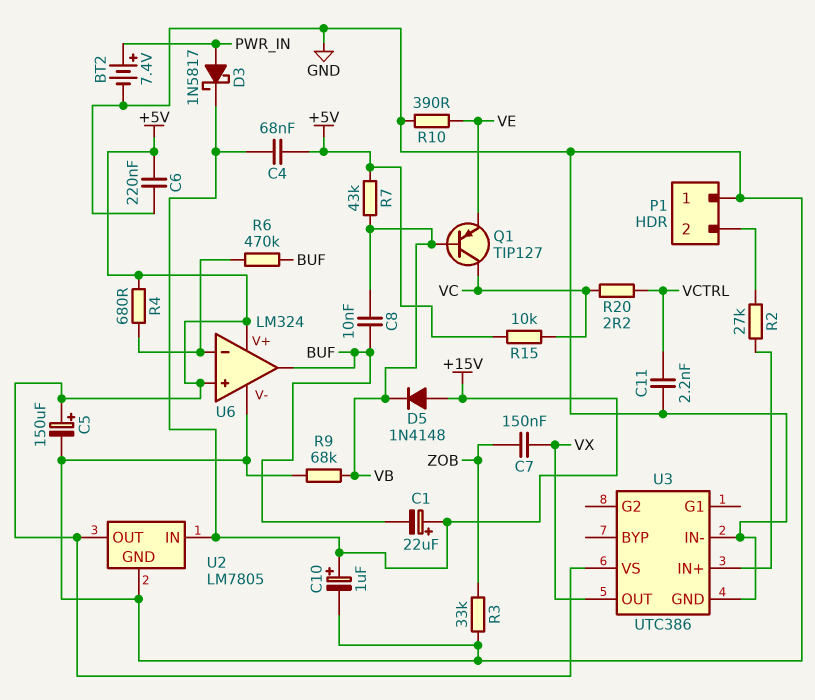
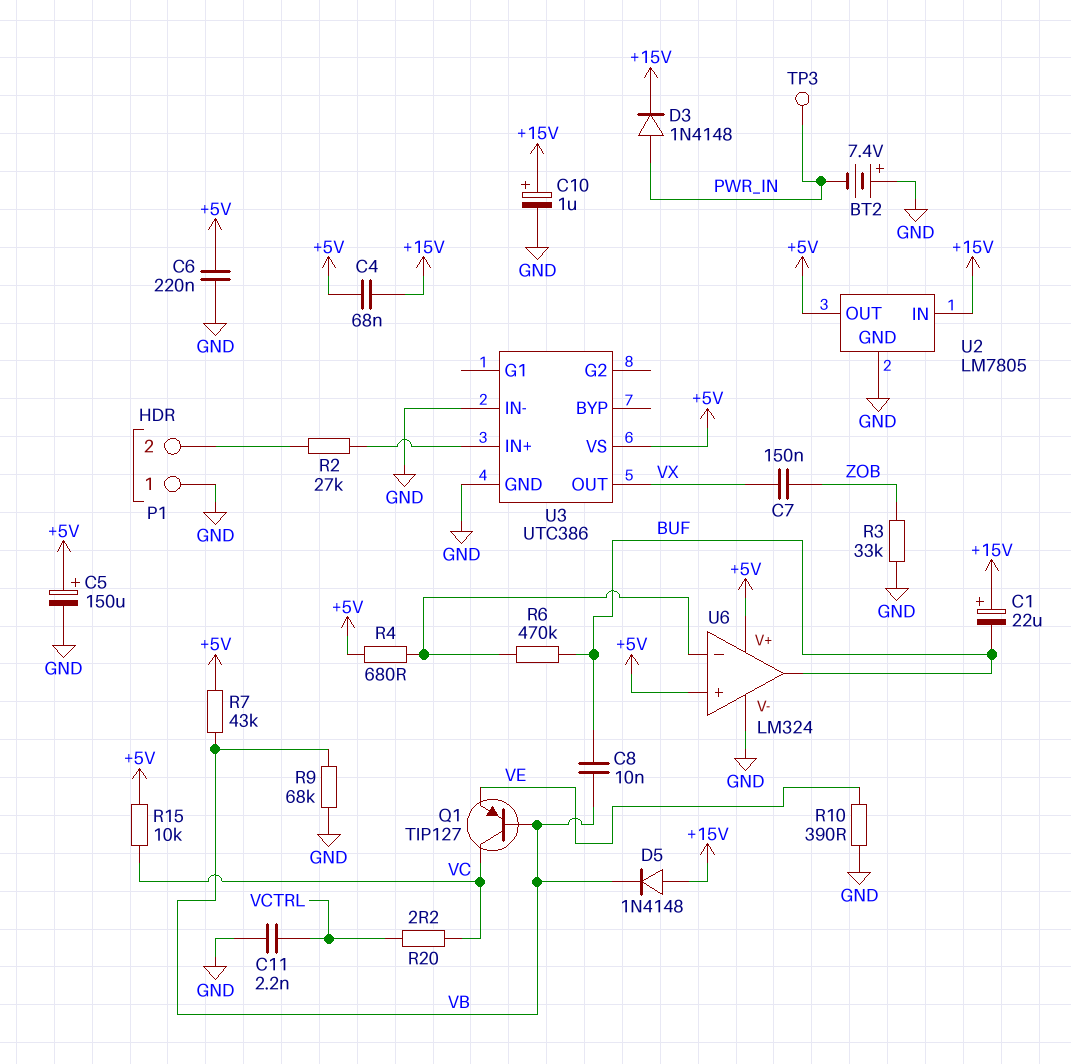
BT2: 7.4V (plus PWR_IN, minus GND) -> 7.4V (plus GND, minus PWR_IN)
D3: schottky 1N5817 (A PWR_IN, K +15V) -> diode 1N4148 (A PWR_IN, K +15V)
TP3: none -> test point (PWR_IN)

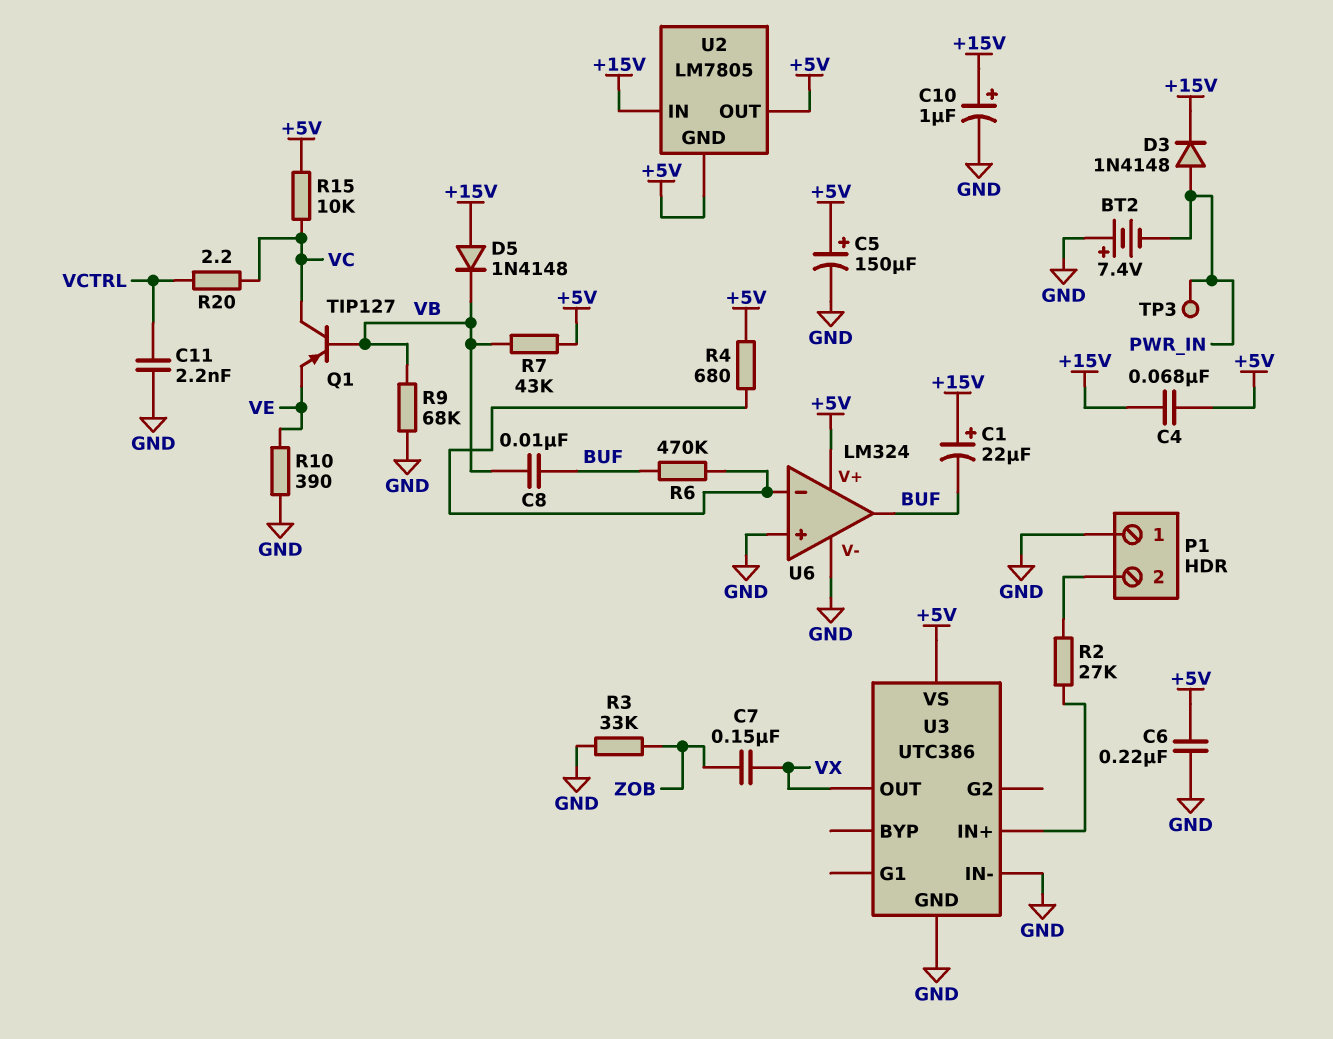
U2 pin GND: GND -> +5V
U6 pin in+: +5V -> GND

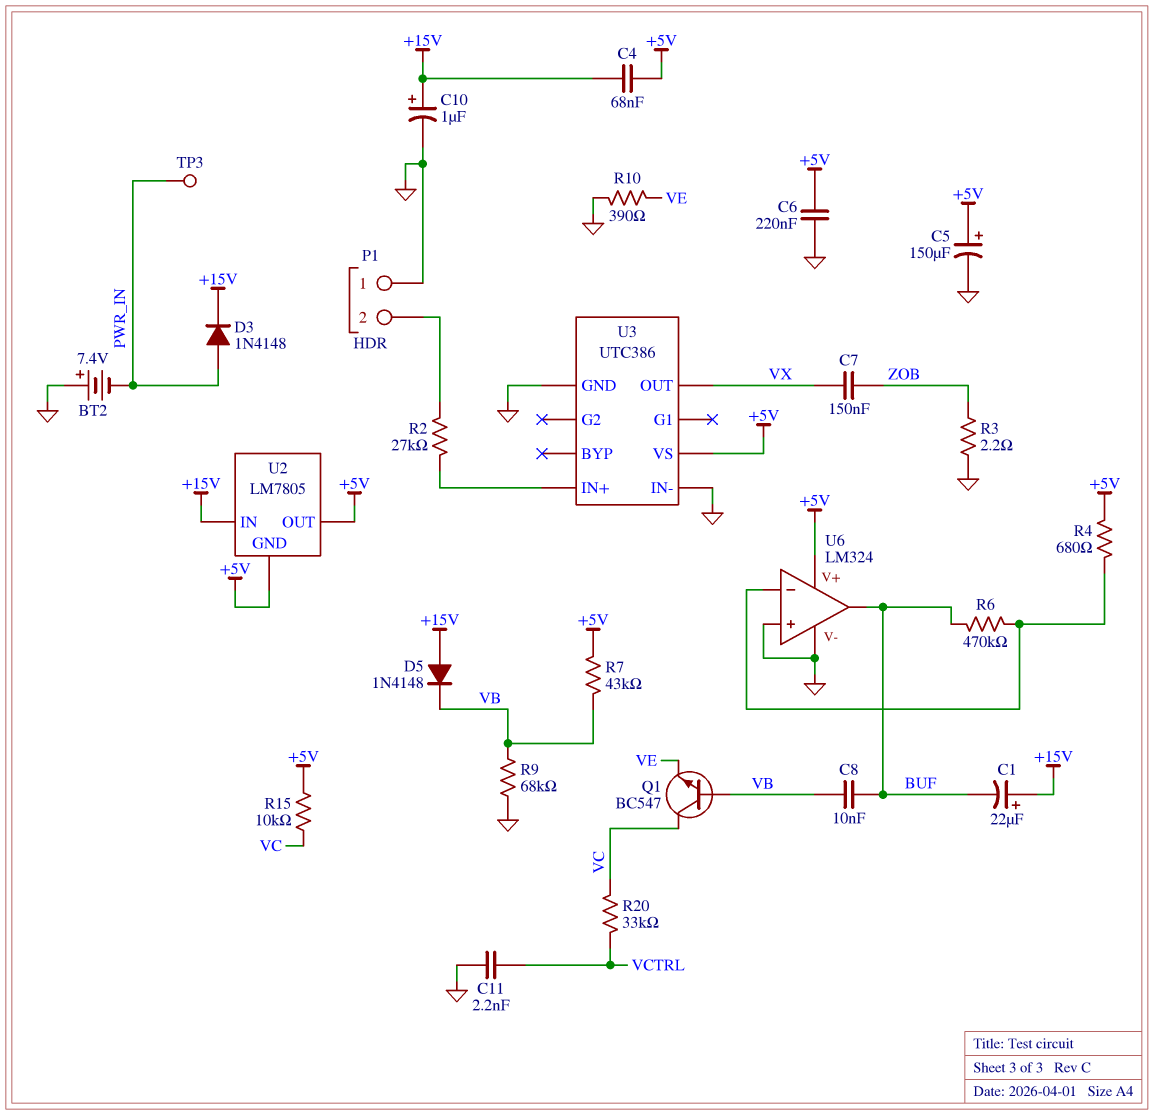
Q1: PNP TIP127 (B VB, C VC, E VE) -> NPN BC547 (B VB, C VC, E VE)
R3: 33k (GND, ZOB) -> 2.2 (GND, ZOB)
R20: 2.2 (VC, VCTRL) -> 33k (VC, VCTRL)

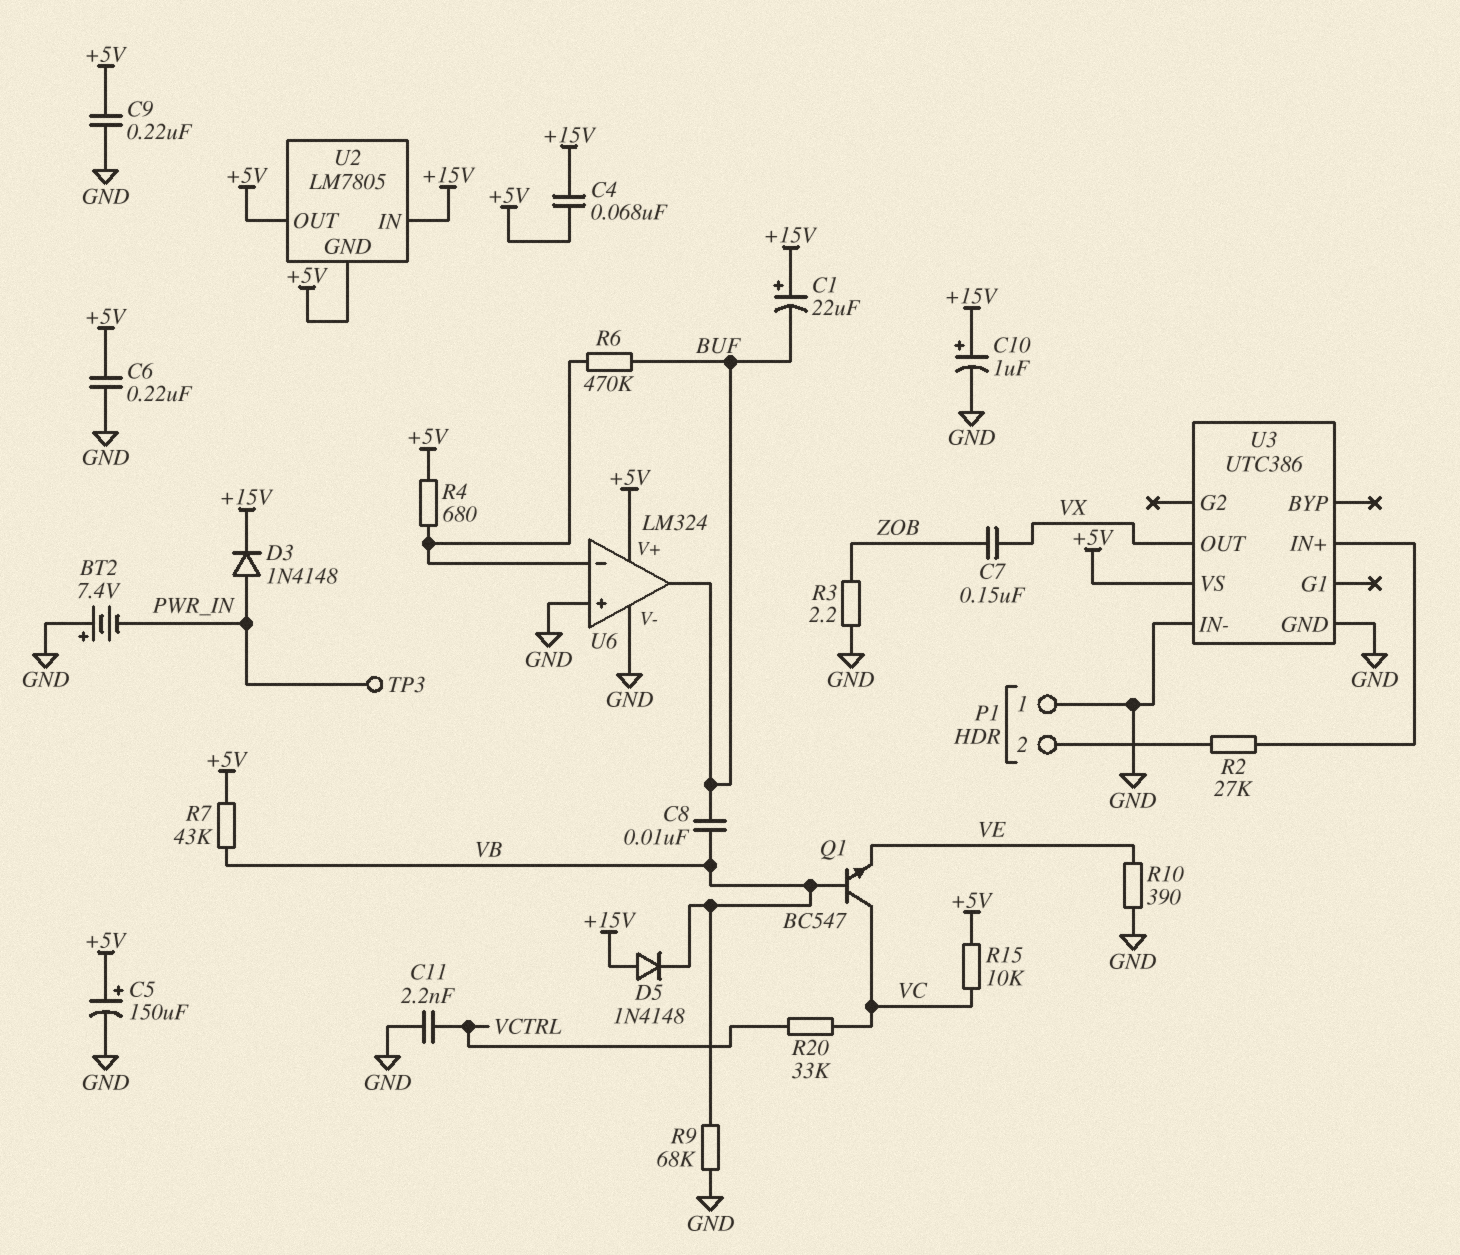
C9: none -> 220nF (+5V, GND)

